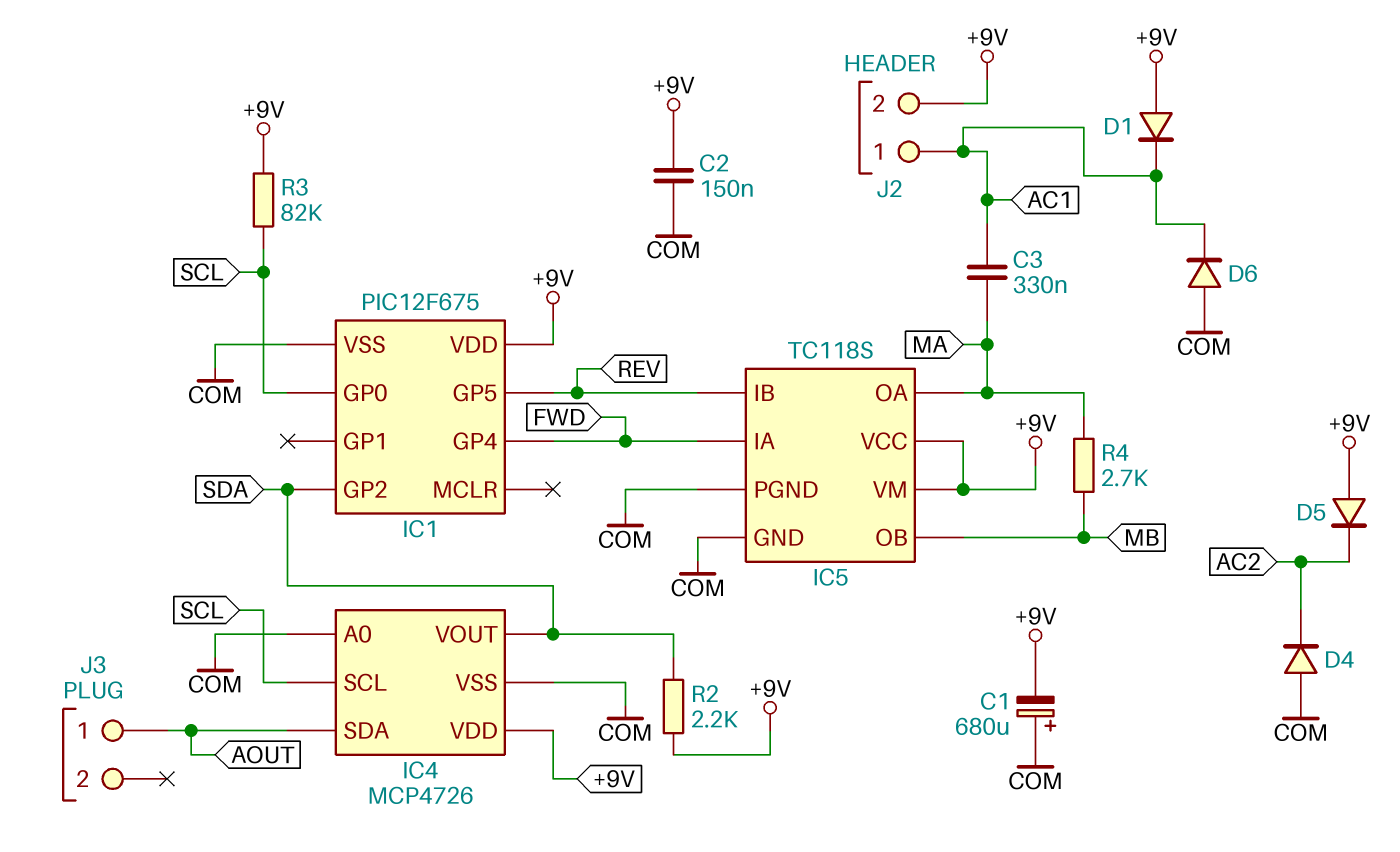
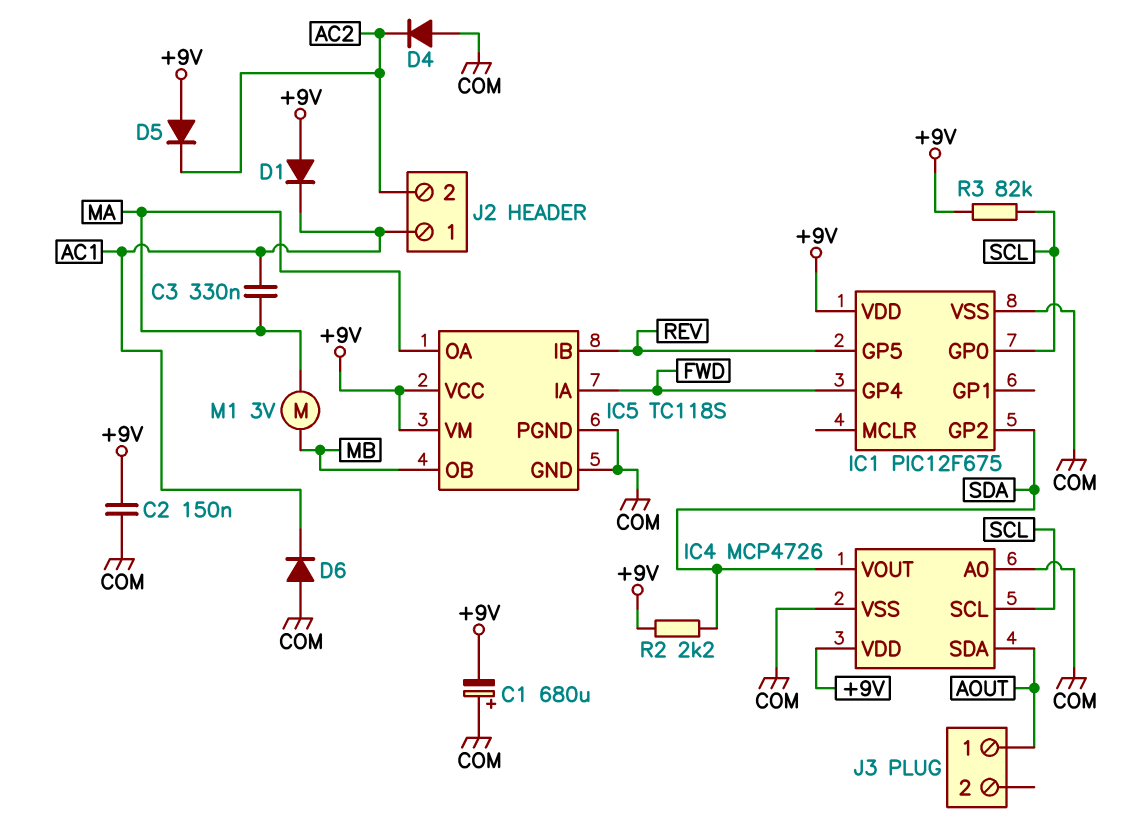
J2 pin 2: +9V -> AC2
M1: none -> motor 3V (MA, MB)
R4: 2.7k (MA, MB) -> none

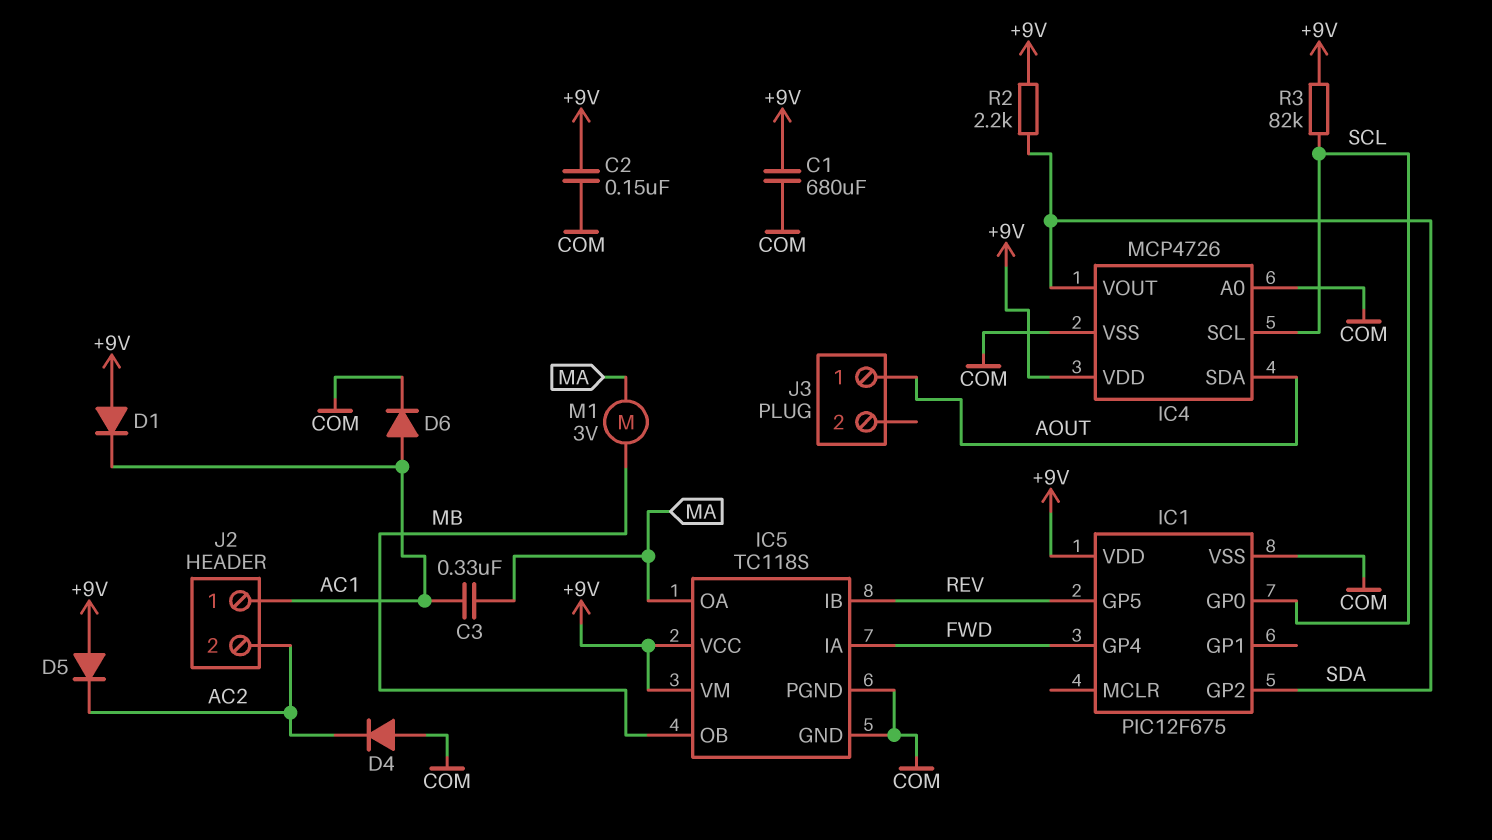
C1: 680uF (plus COM, minus +9V) -> 680uF (+9V, COM)
D6: diode (A COM, K AC1) -> diode (A AC1, K COM)

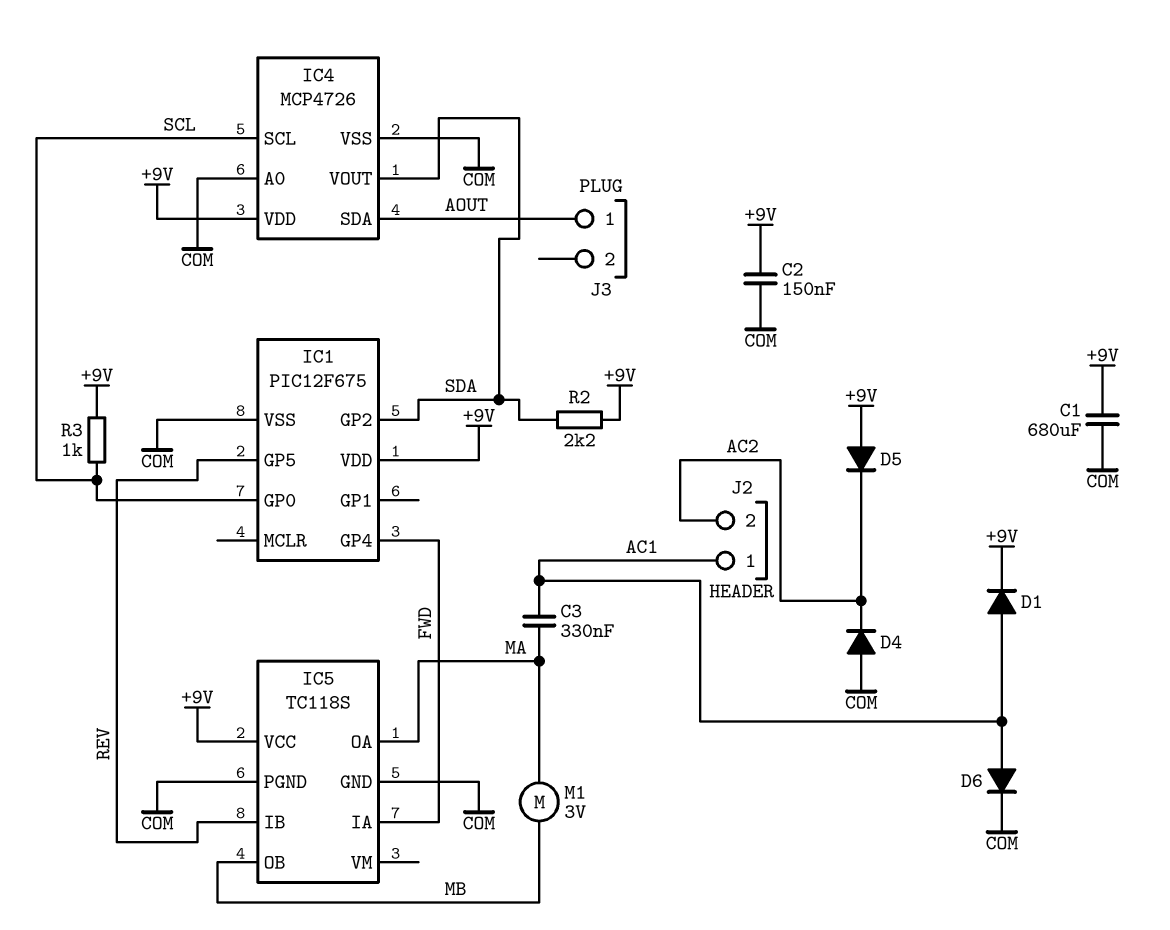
D1: diode (A +9V, K AC1) -> diode (A AC1, K +9V)
IC5 pin VM: +9V -> none
R3: 82k (+9V, SCL) -> 1k (+9V, SCL)

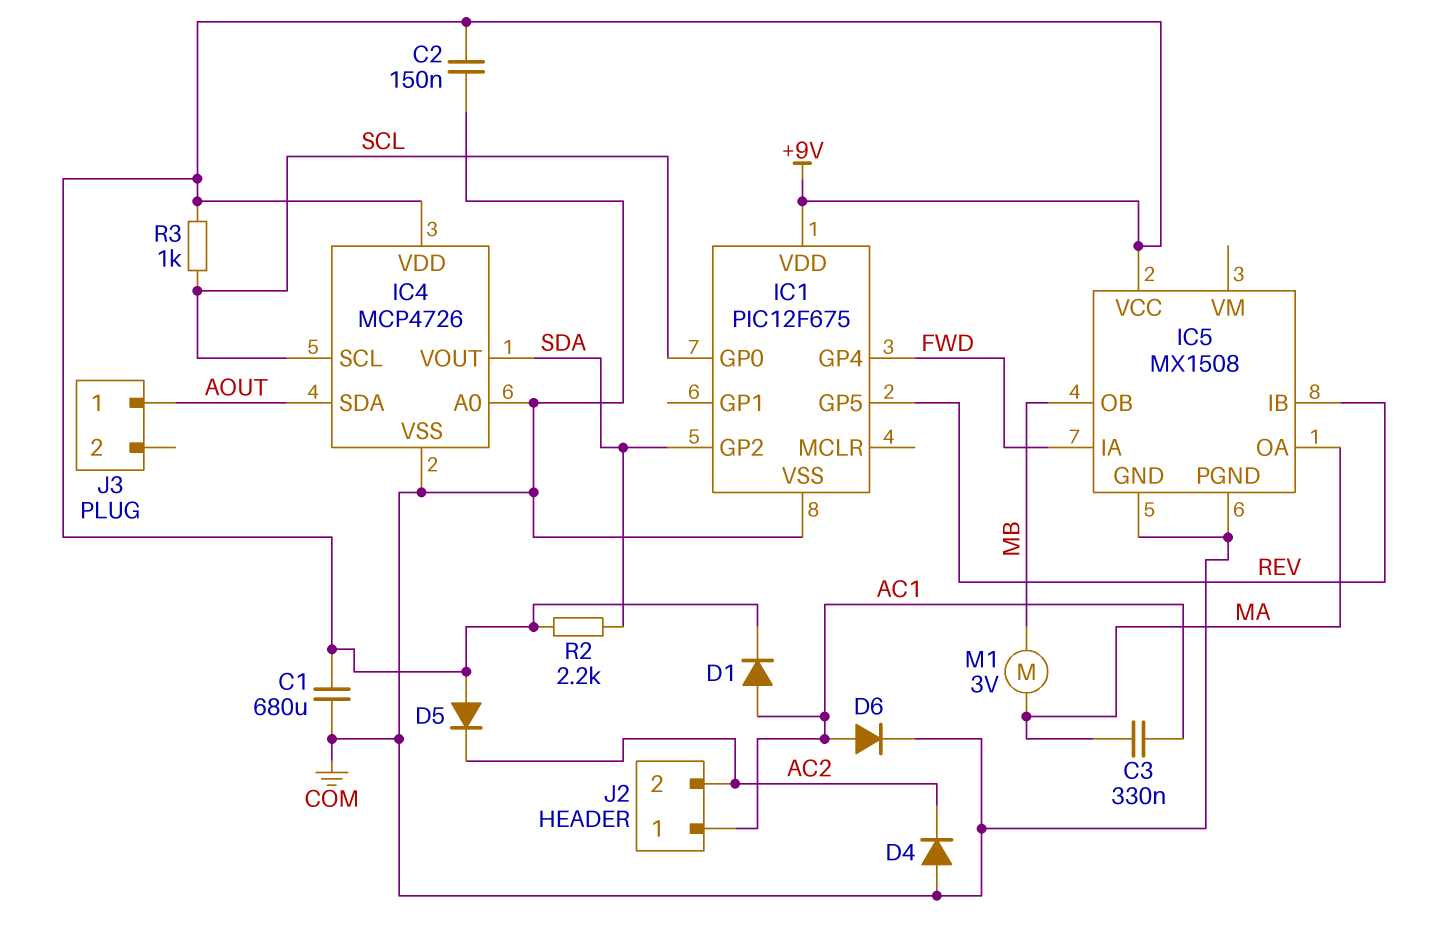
IC5: TC118S -> MX1508

